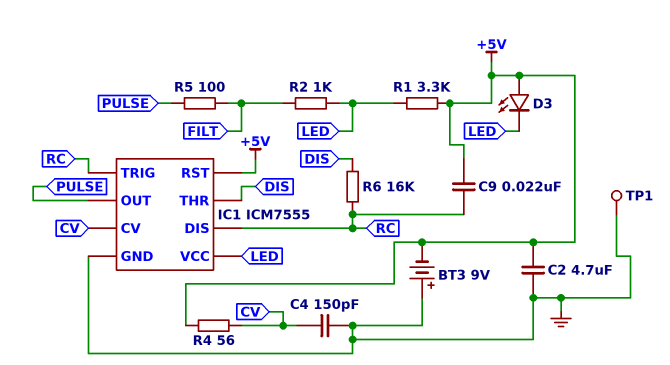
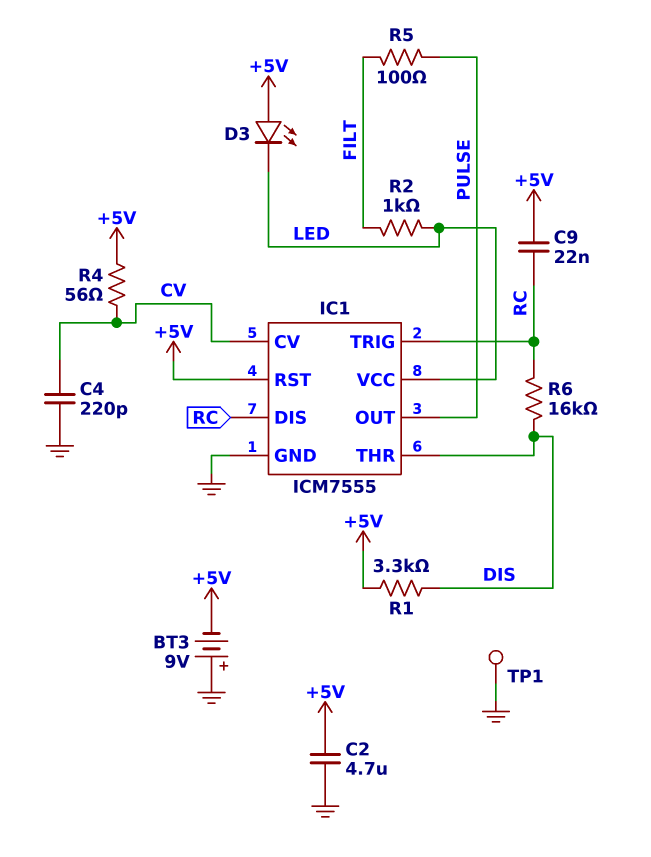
C4: 150pF (CV, GND) -> 220pF (CV, GND)
R1: 3.3k (+5V, LED) -> 3.3k (+5V, DIS)

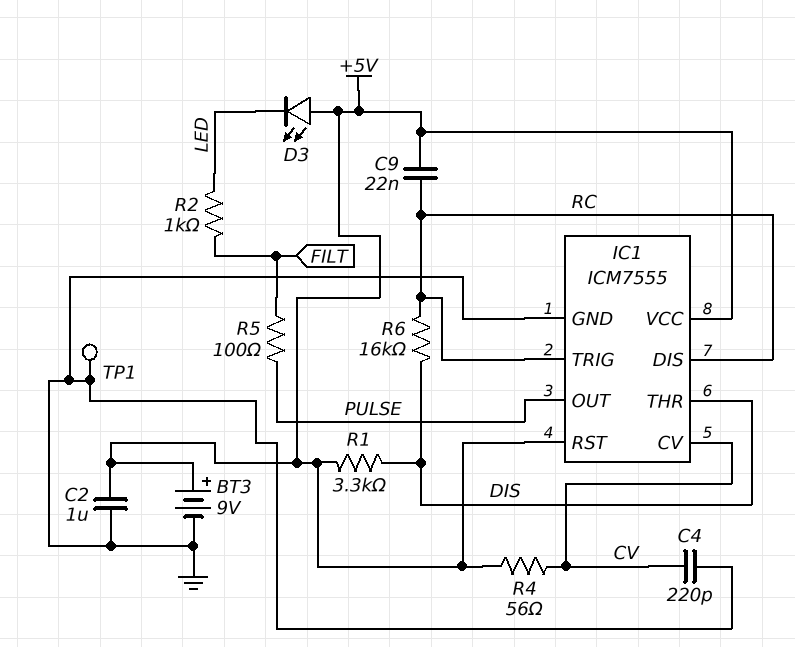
BT3: 9V (plus GND, minus +5V) -> 9V (plus +5V, minus GND)
C2: 4.7uF (+5V, GND) -> 1uF (+5V, GND)
IC1 pin VCC: LED -> +5V

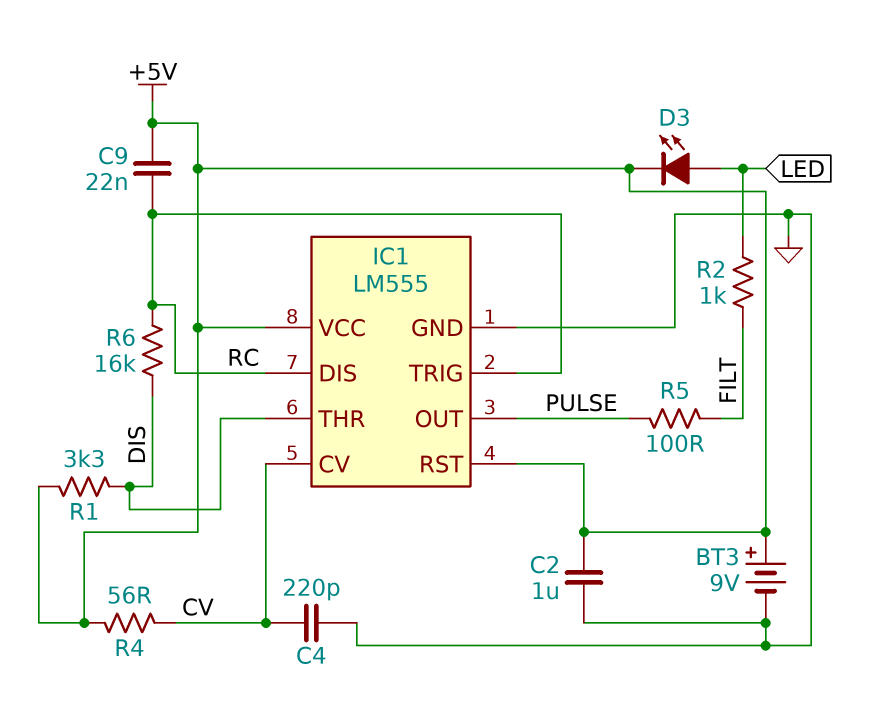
D3: LED (A +5V, K LED) -> LED (A LED, K +5V)
IC1: ICM7555 -> LM555
TP1: test point (GND) -> none

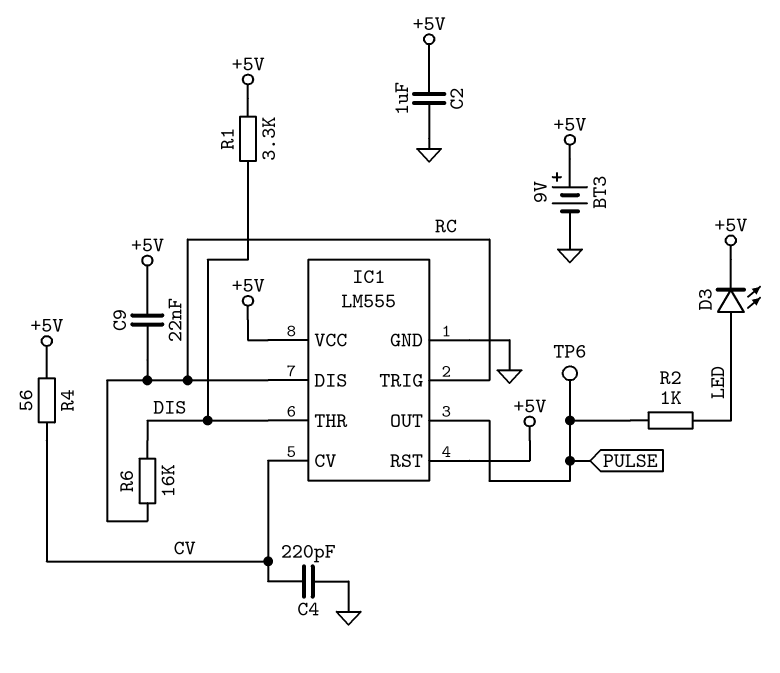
R2: 1k (FILT, LED) -> 1k (LED, PULSE)
R5: 100 (FILT, PULSE) -> none
TP6: none -> test point (PULSE)

